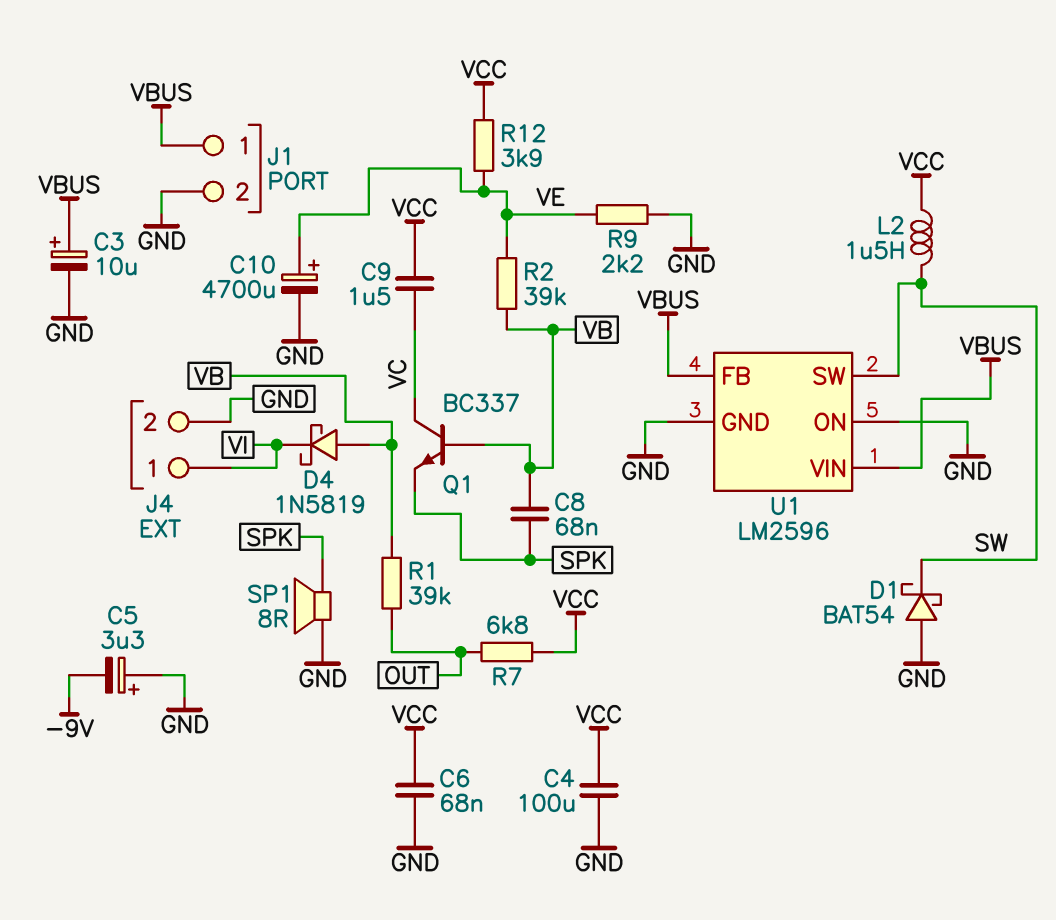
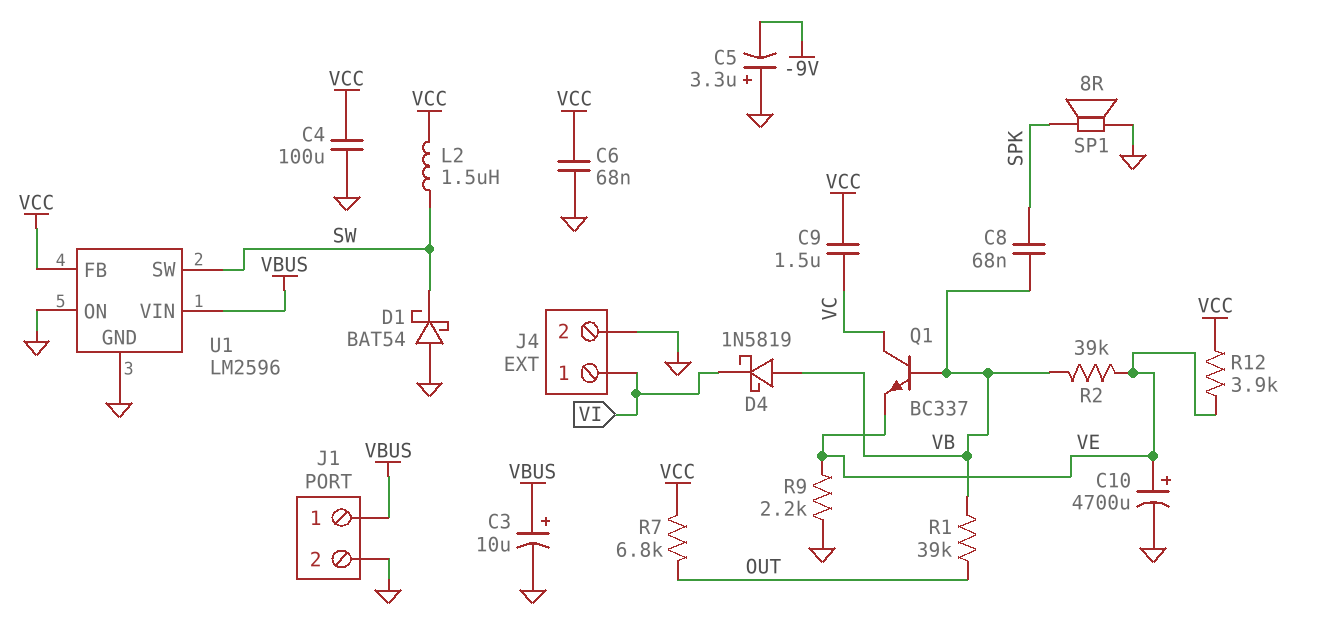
Q1: NPN BC337 (B VB, C VC, E SPK) -> NPN BC337 (B VB, C VC, E VE)
U1 pin FB: VBUS -> VCC

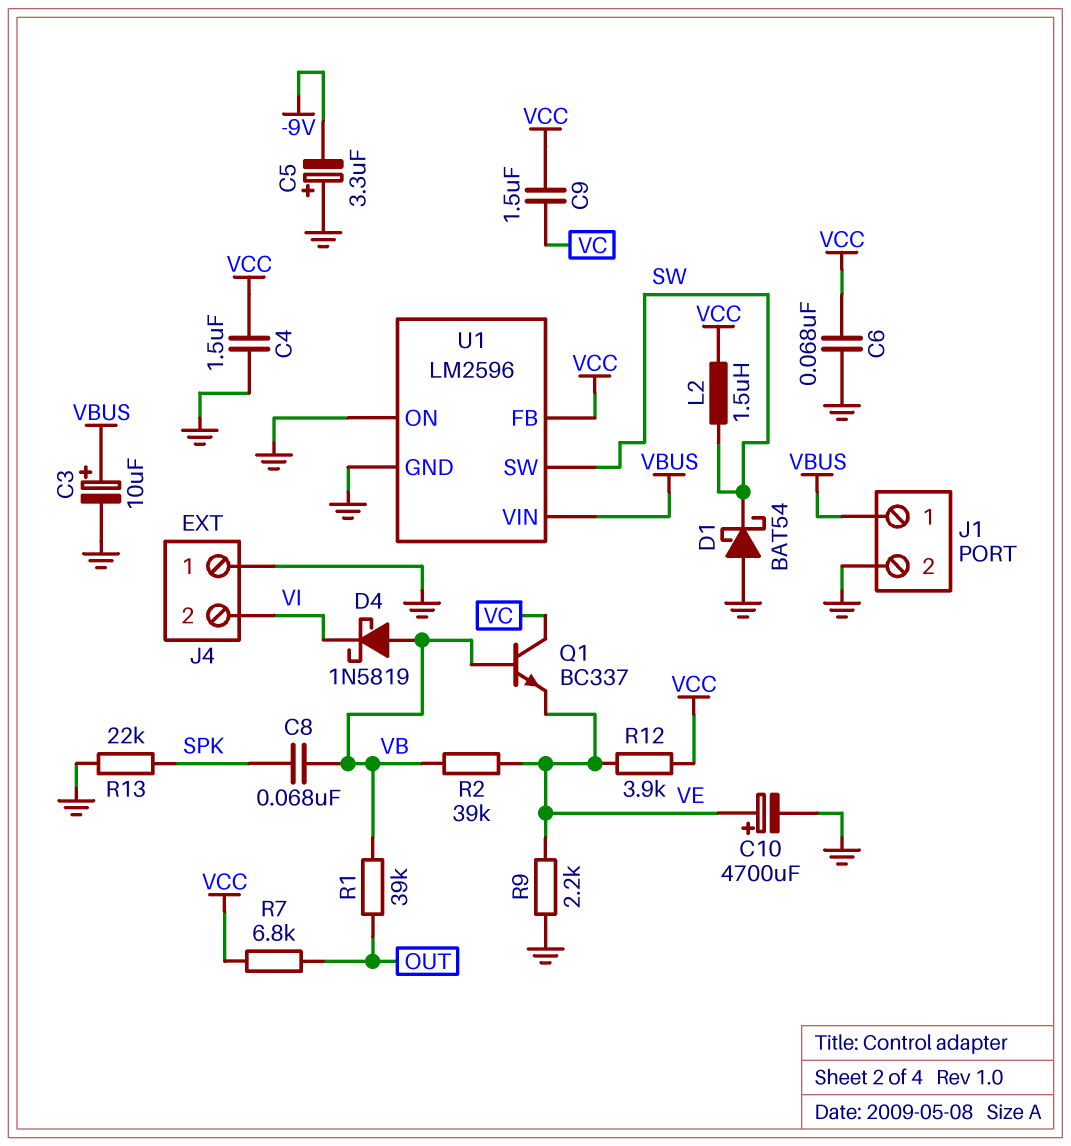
C4: 100uF (GND, VCC) -> 1.5uF (GND, VCC)
J4 pin 1: VI -> GND
J4 pin 2: GND -> VI
R13: none -> 22k (GND, SPK)
SP1: speaker 8R (GND, SPK) -> none

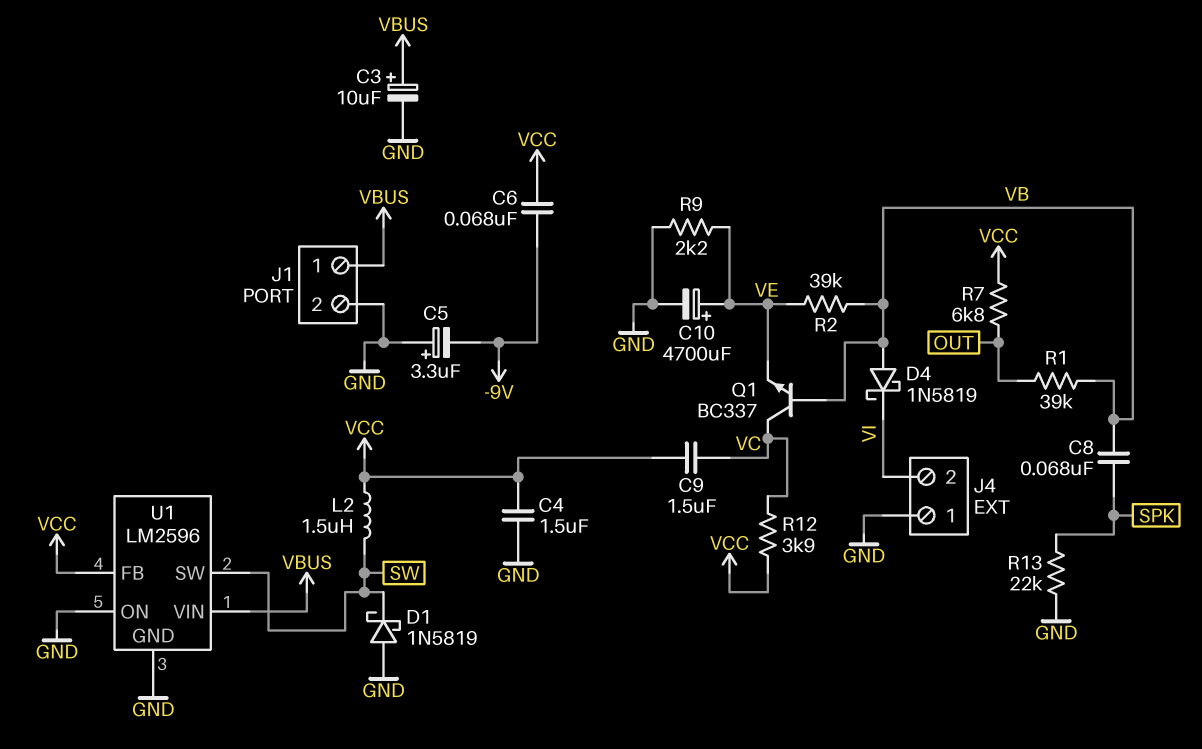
C6: 68nF (GND, VCC) -> 68nF (-9V, VCC)
D1: schottky BAT54 (A GND, K SW) -> schottky 1N5819 (A GND, K SW)
R12: 3.9k (VCC, VE) -> 3.9k (VC, VCC)

